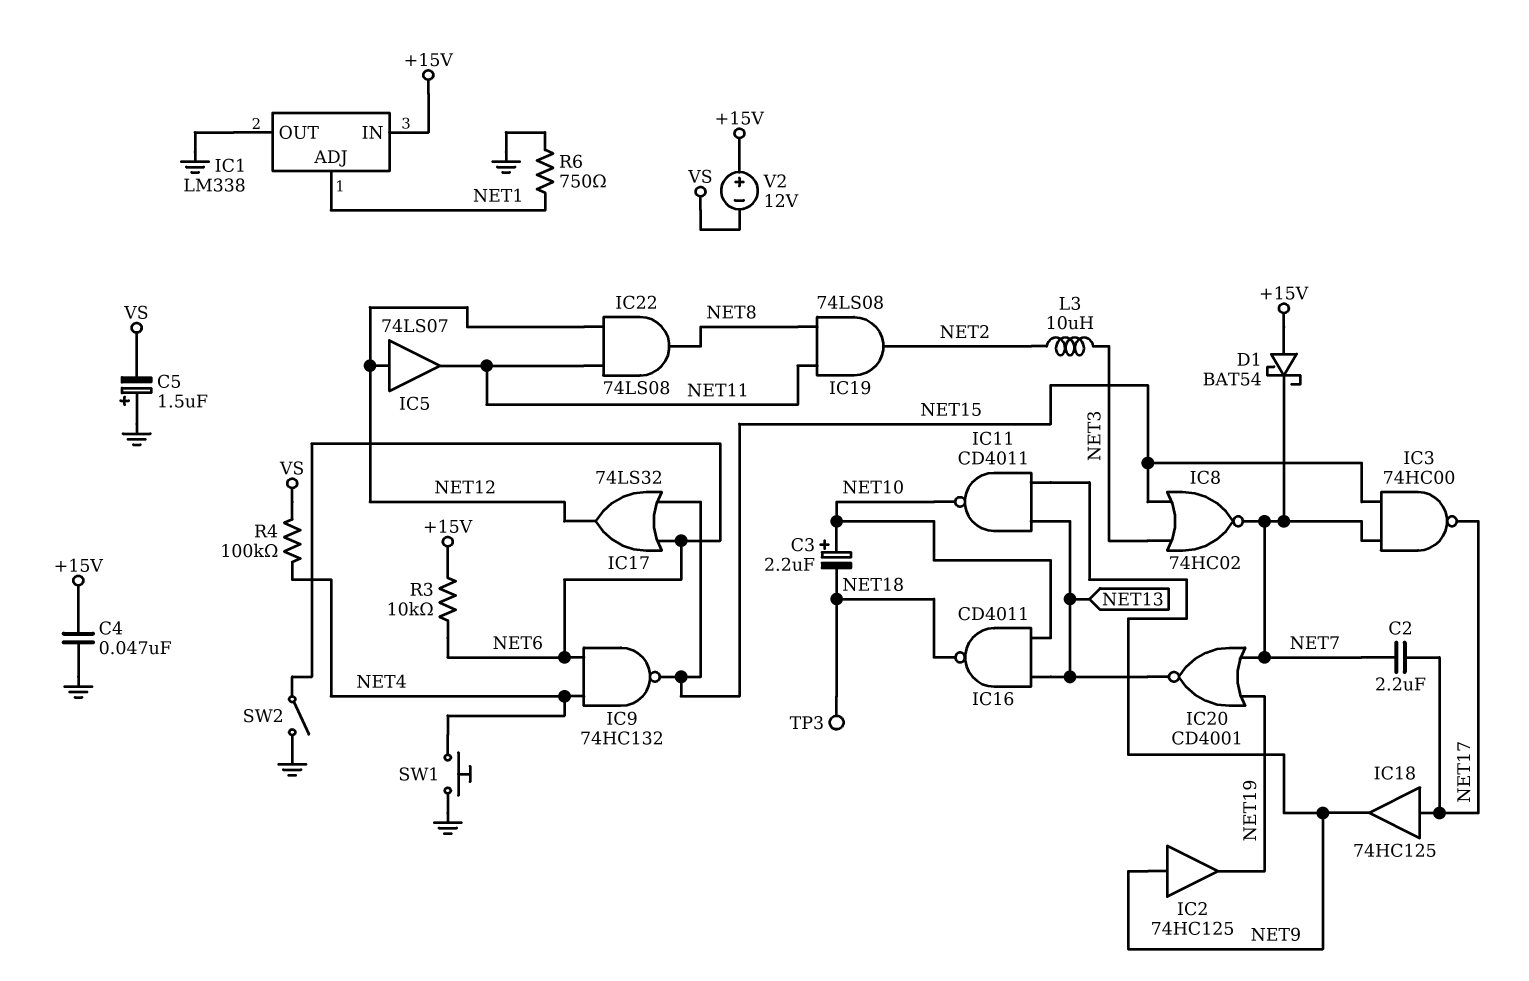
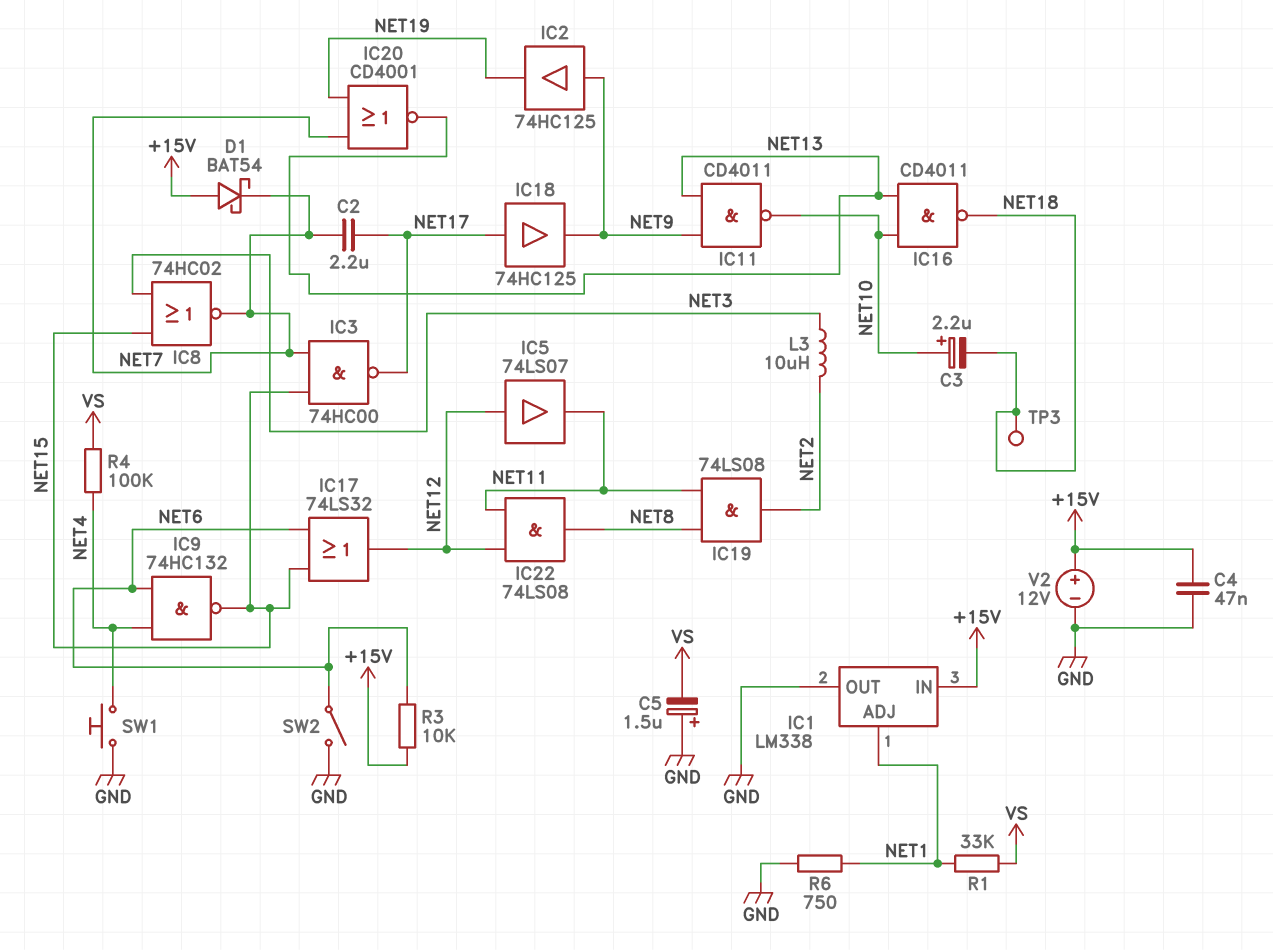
R1: none -> 33k (NET1, VS)
V2: 12V (plus +15V, minus VS) -> 12V (plus +15V, minus GND)

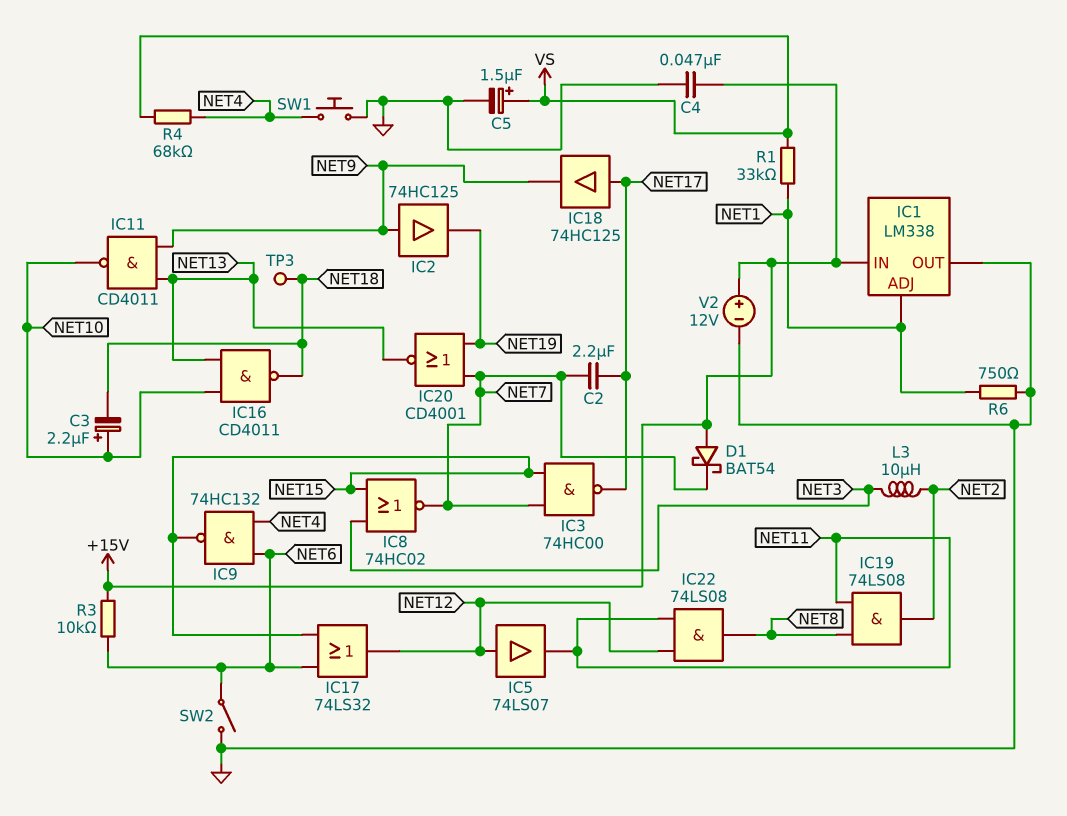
C5: 1.5uF (plus GND, minus VS) -> 1.5uF (plus VS, minus GND)
R4: 100k (NET4, VS) -> 68k (NET4, VS)

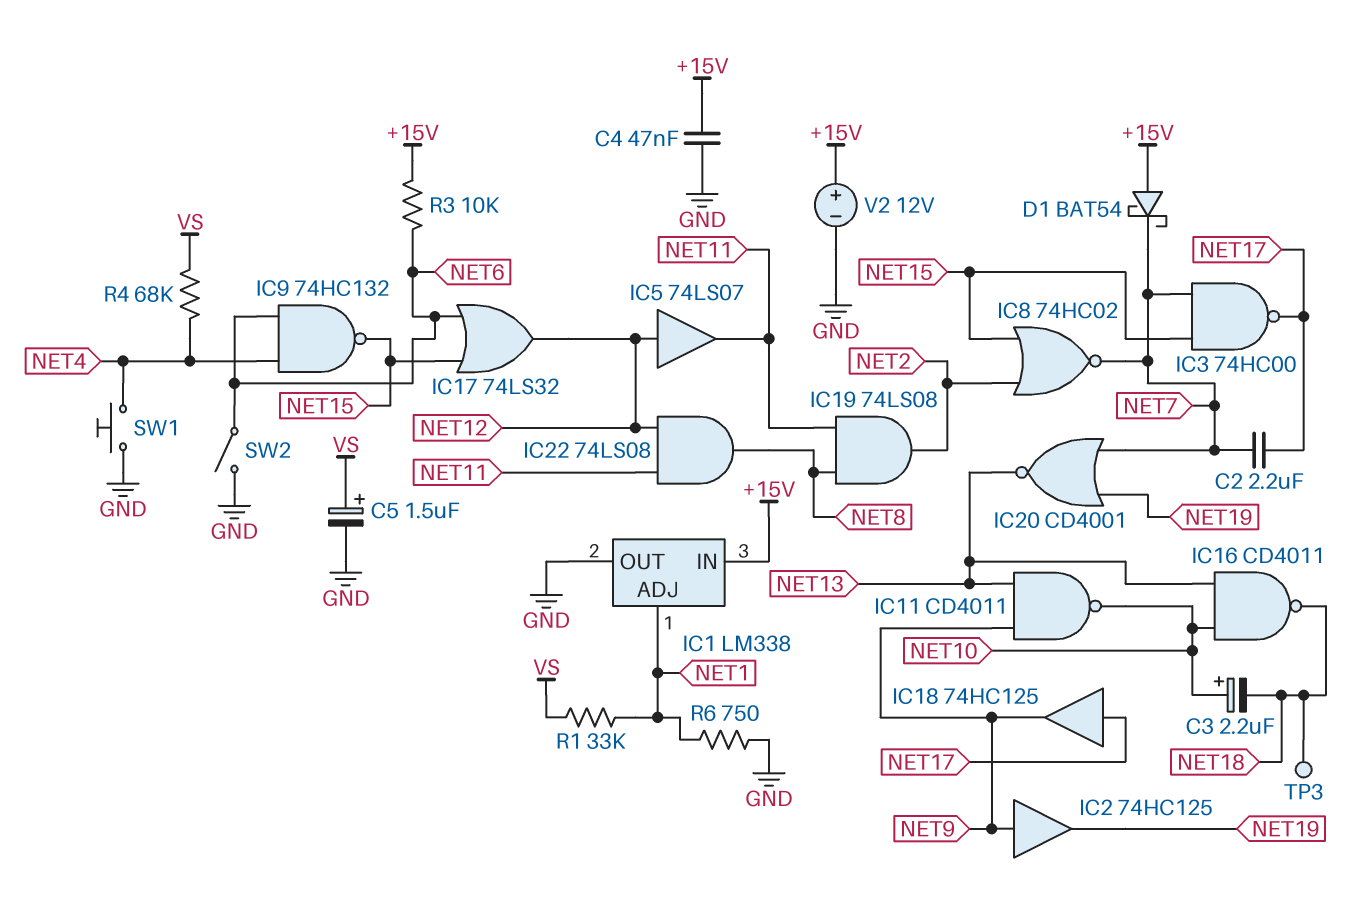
IC8: NOR 74HC02 (in NET3, in NET15, out NET7) -> NOR 74HC02 (in NET2, in NET15, out NET7)
L3: 10uH (NET2, NET3) -> none

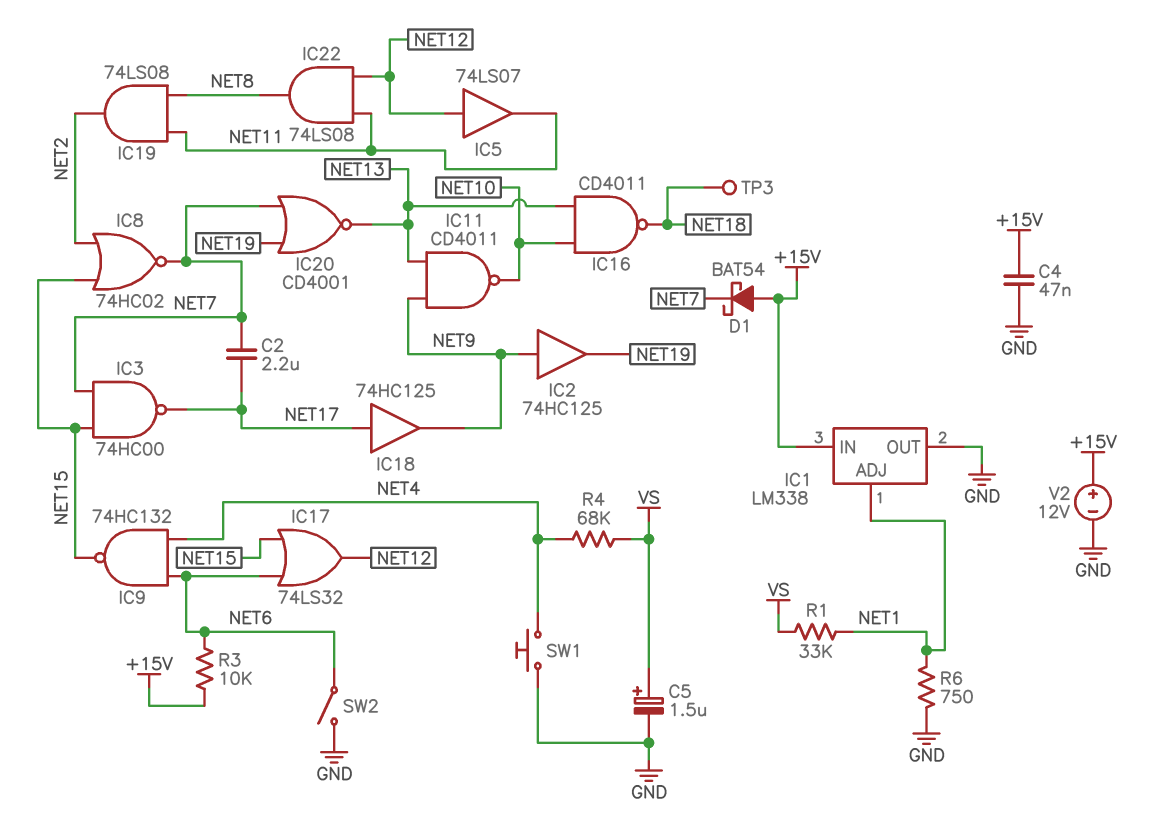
C3: 2.2uF (plus NET10, minus NET18) -> none

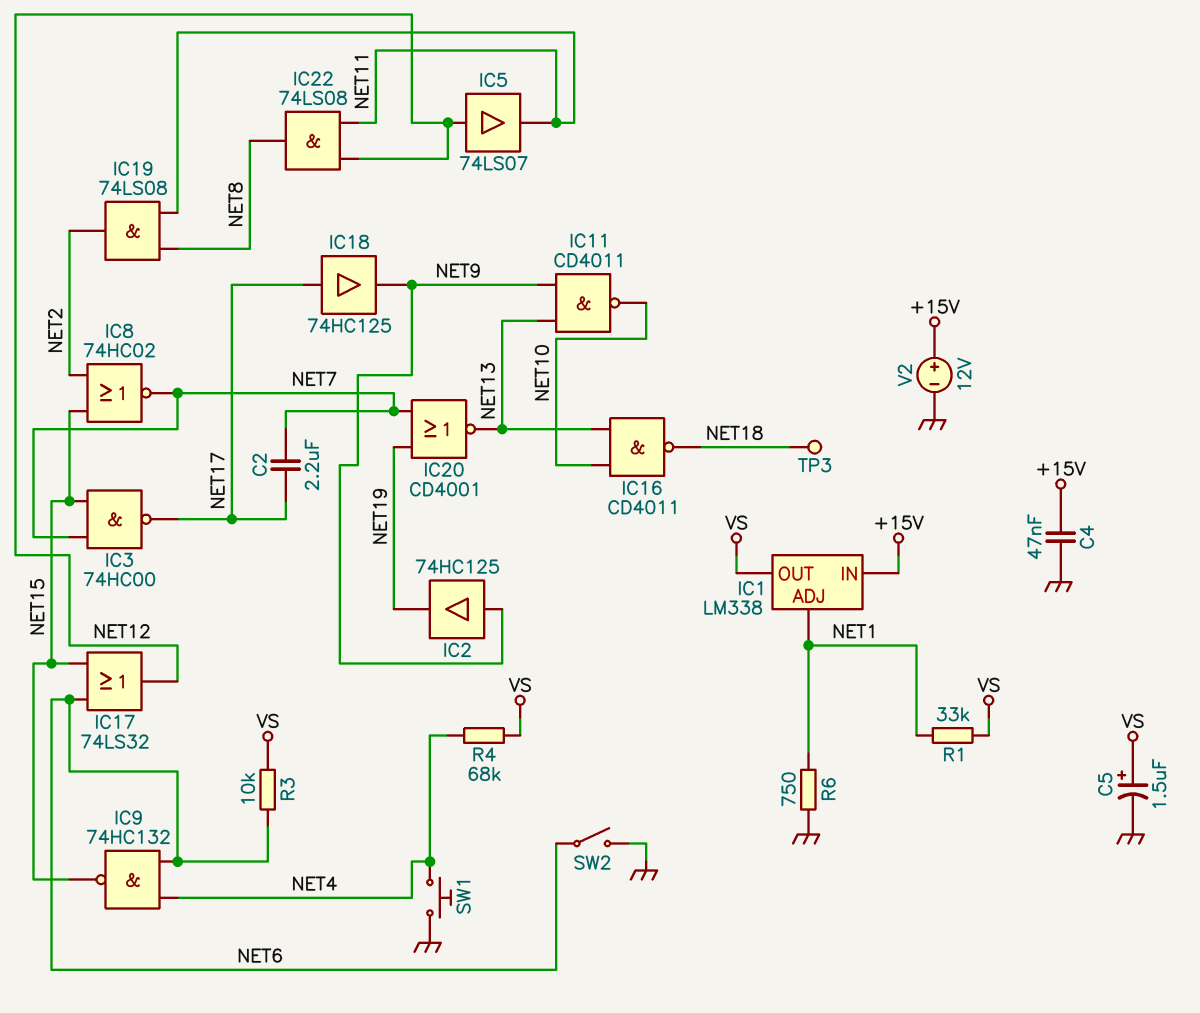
D1: schottky BAT54 (A +15V, K NET7) -> none
IC1 pin OUT: GND -> VS
R3: 10k (+15V, NET6) -> 10k (NET6, VS)

